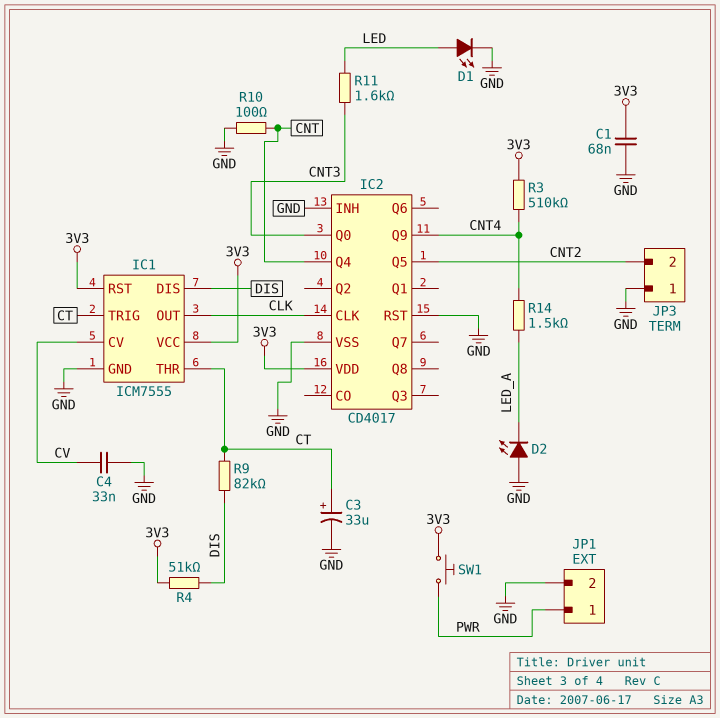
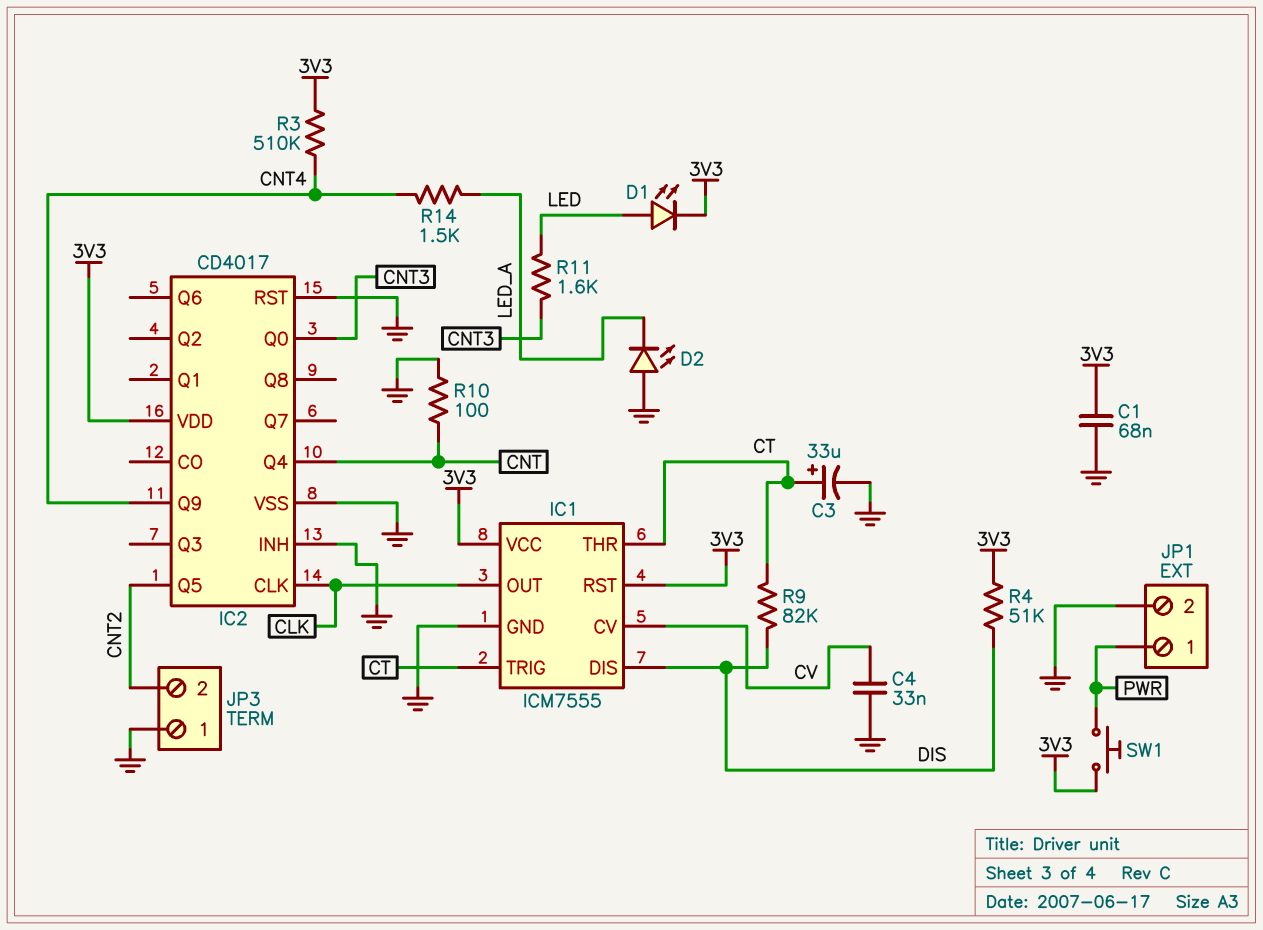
D1: LED (A LED, K GND) -> LED (A LED, K 3V3)

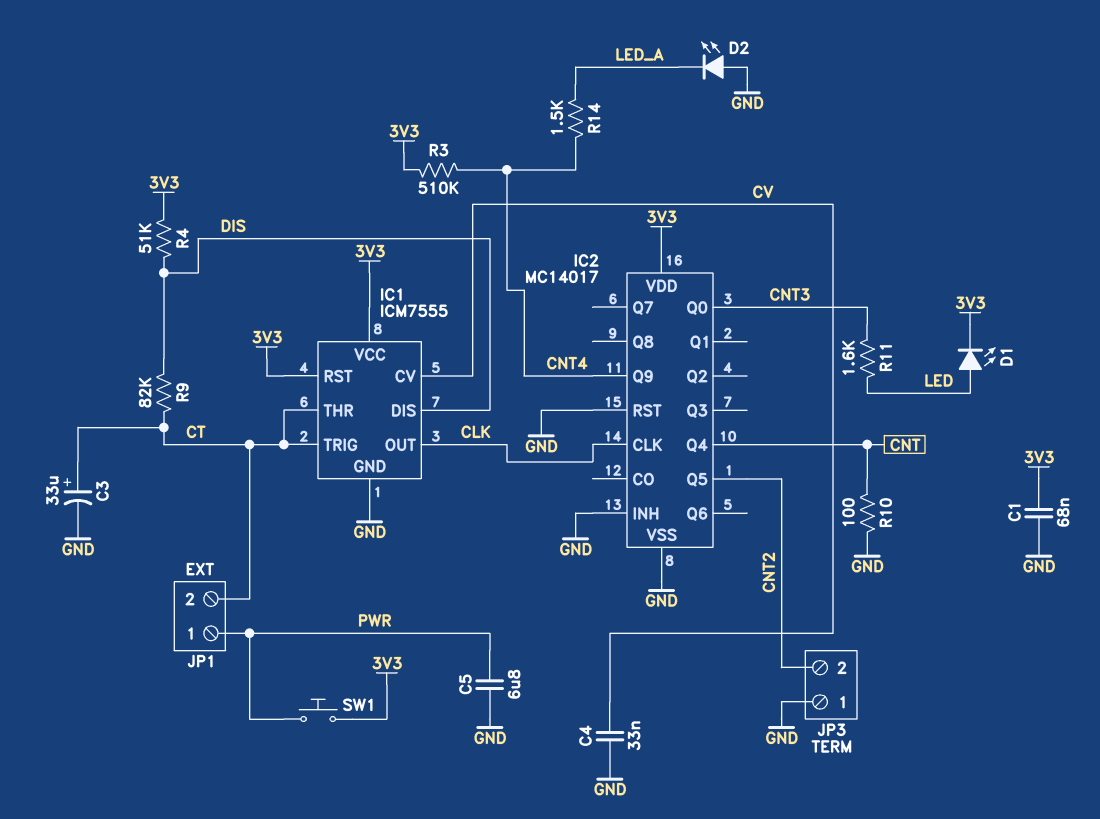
C5: none -> 6.8uF (GND, PWR)
IC2: CD4017 -> MC14017
JP1 pin 2: GND -> CT

